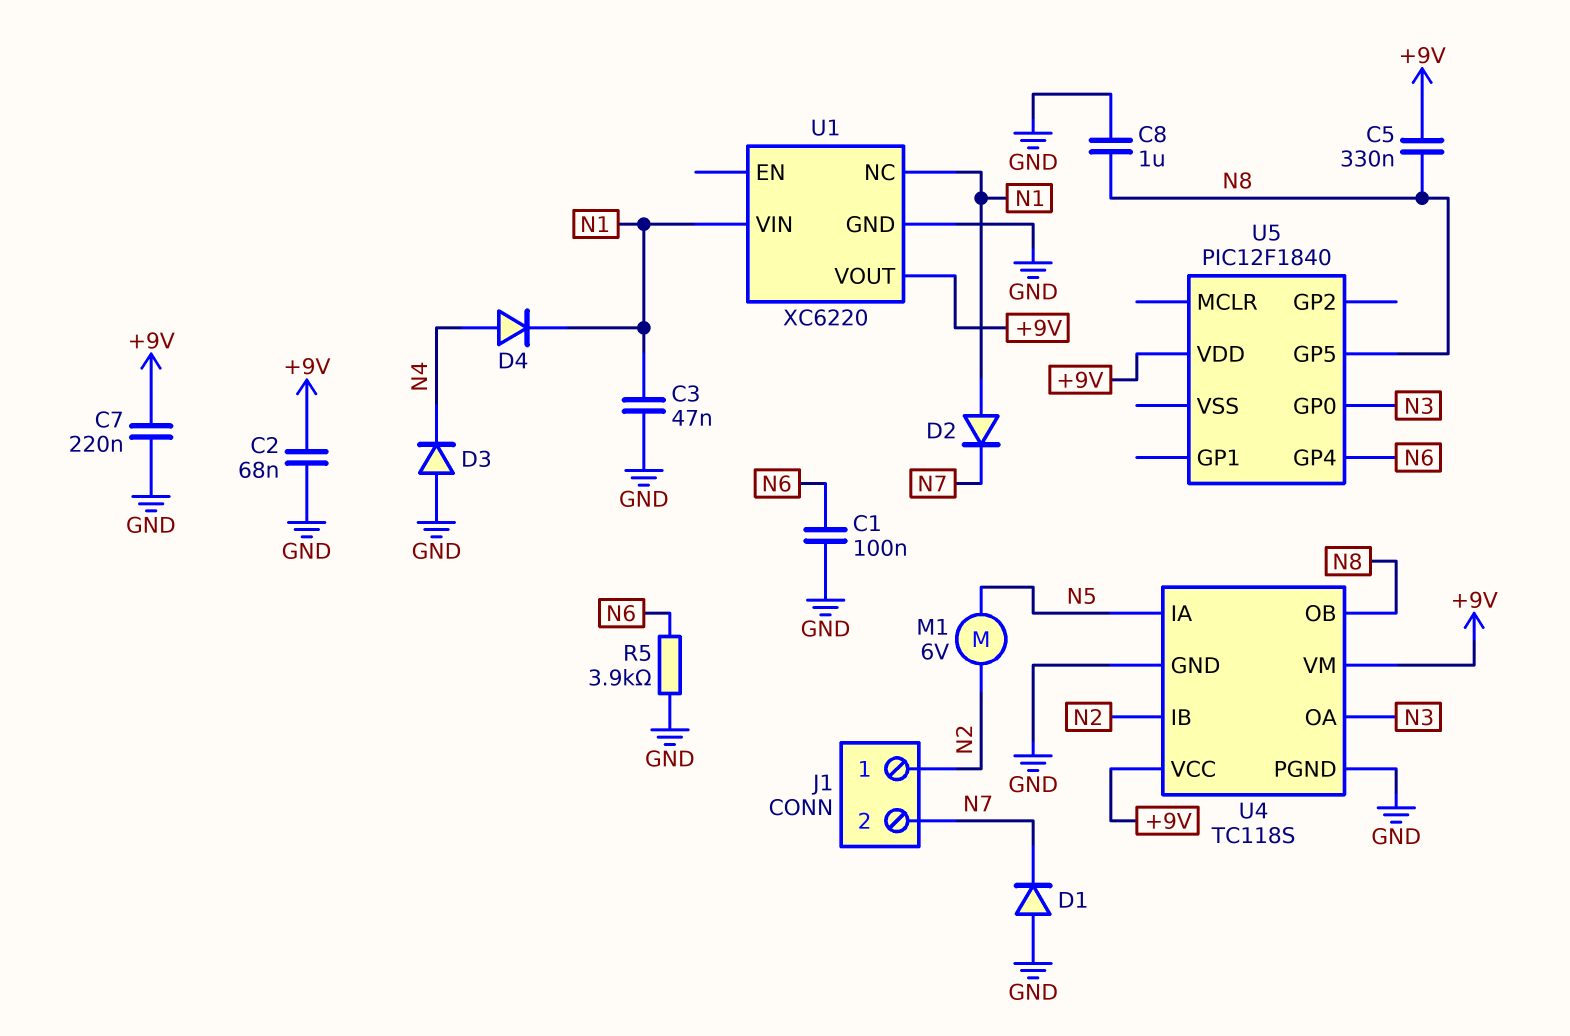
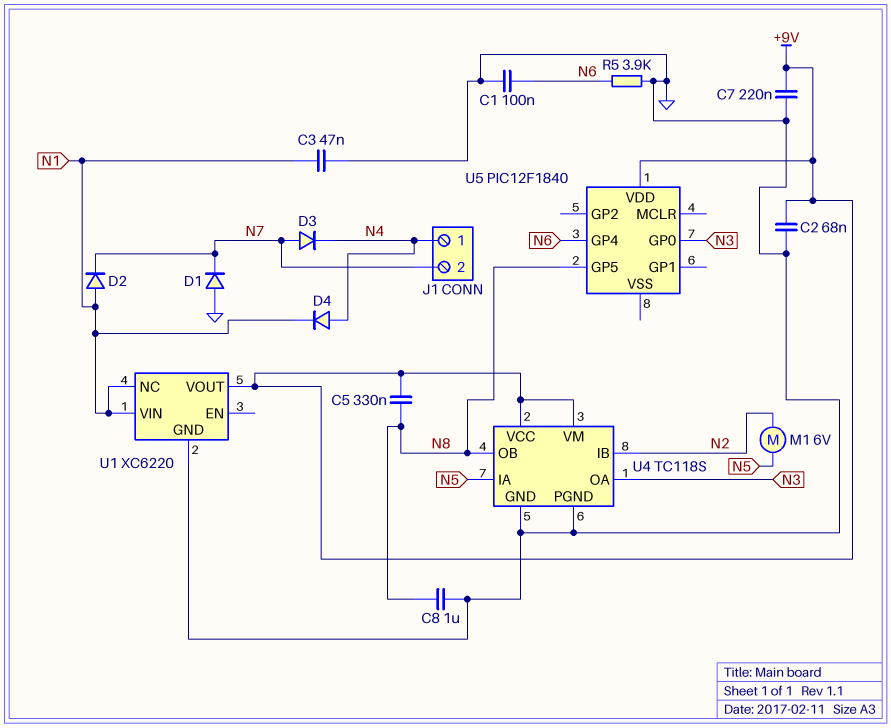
D3: diode (A GND, K N4) -> diode (A N7, K N4)
J1 pin 1: N2 -> N4

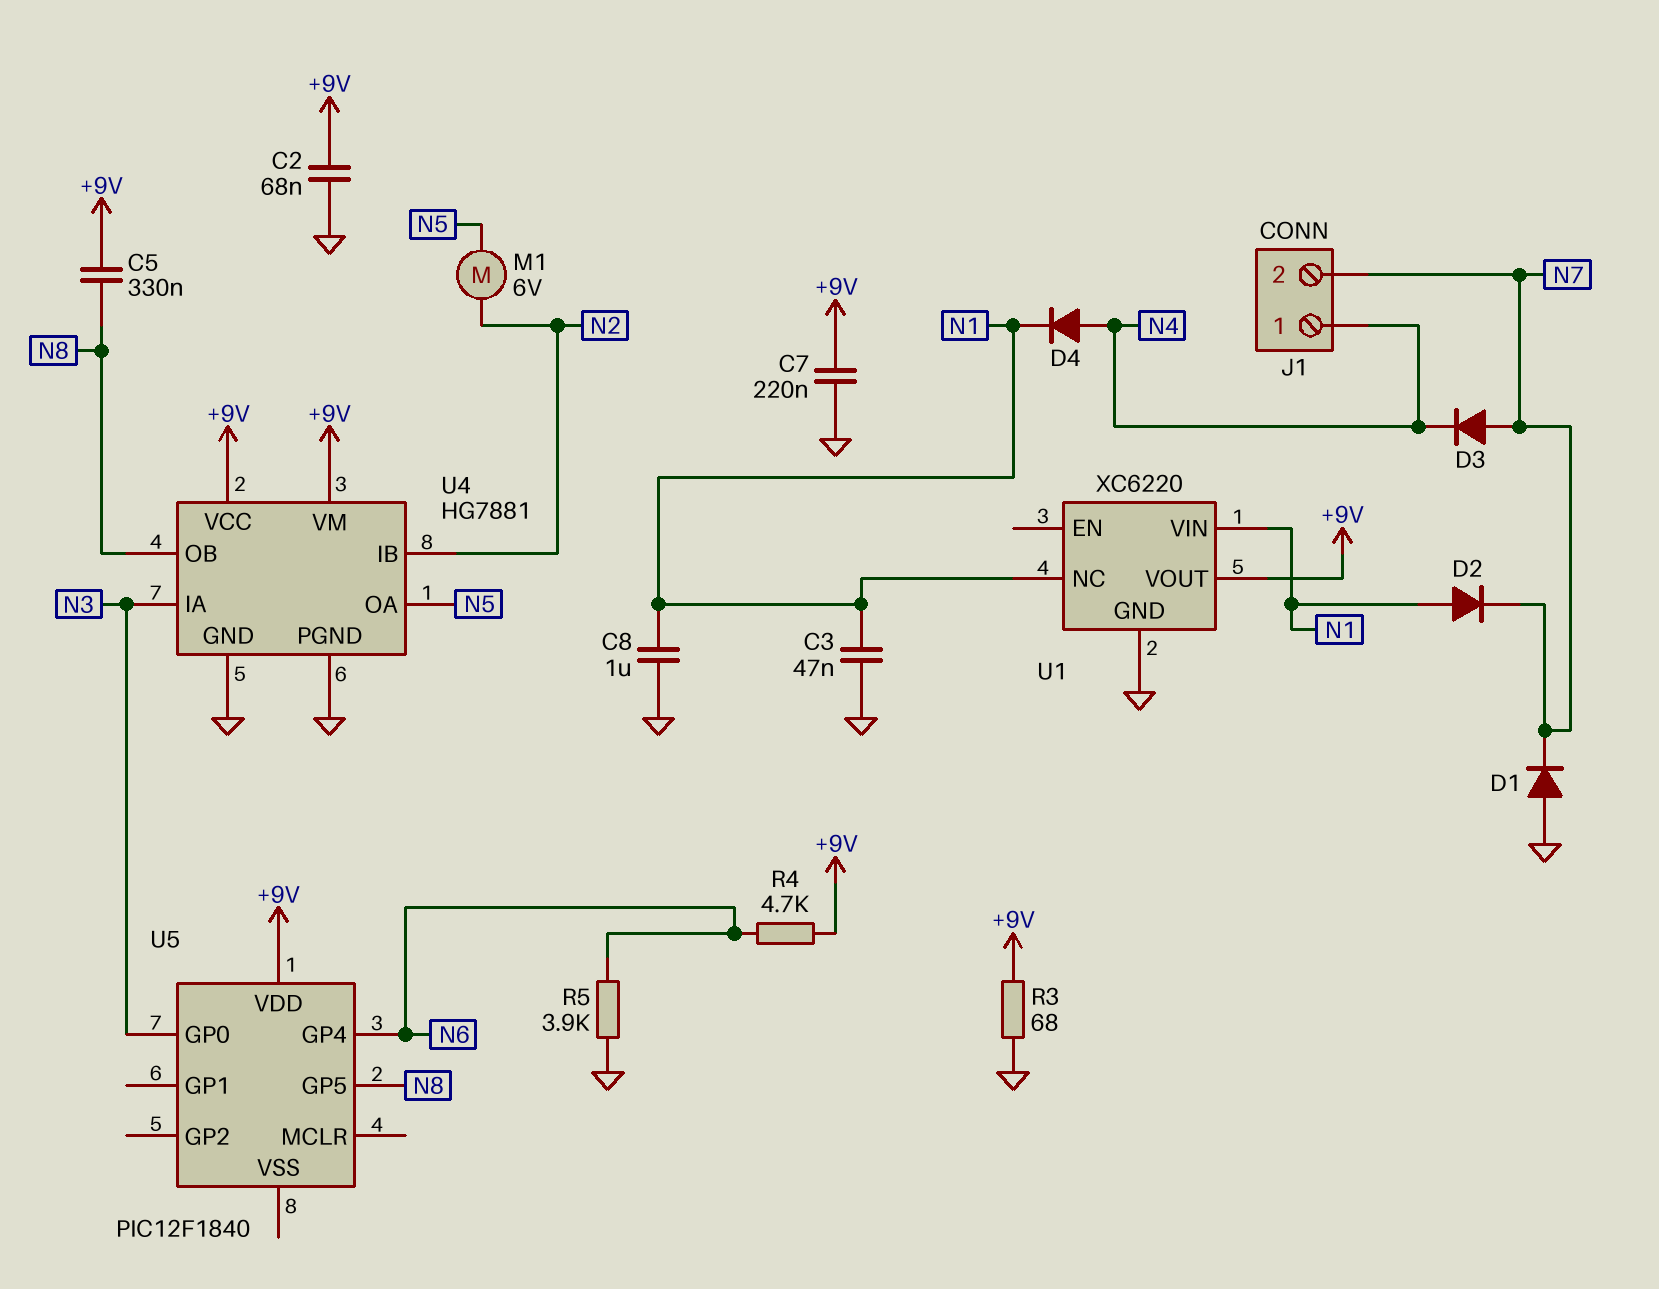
C1: 100nF (GND, N6) -> none
C8: 1uF (GND, N8) -> 1uF (GND, N1)
R3: none -> 68 (+9V, GND)
R4: none -> 4.7k (+9V, N6)
U4: TC118S -> HG7881
U4 pin IA: N5 -> N3
U4 pin OA: N3 -> N5

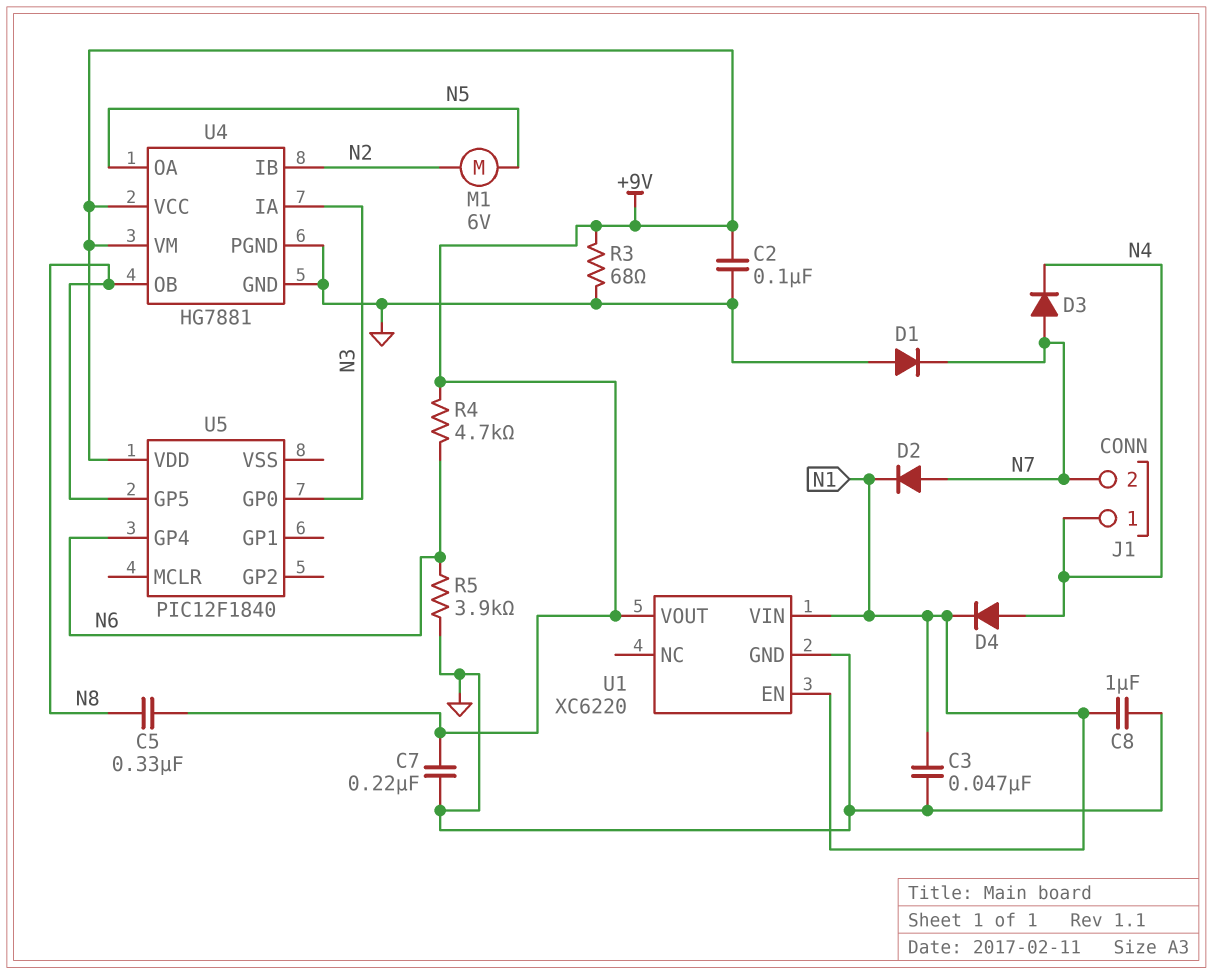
C2: 68nF (+9V, GND) -> 100nF (+9V, GND)
D2: diode (A N1, K N7) -> diode (A N7, K N1)
U1 pin EN: none -> N1
U1 pin NC: N1 -> none

